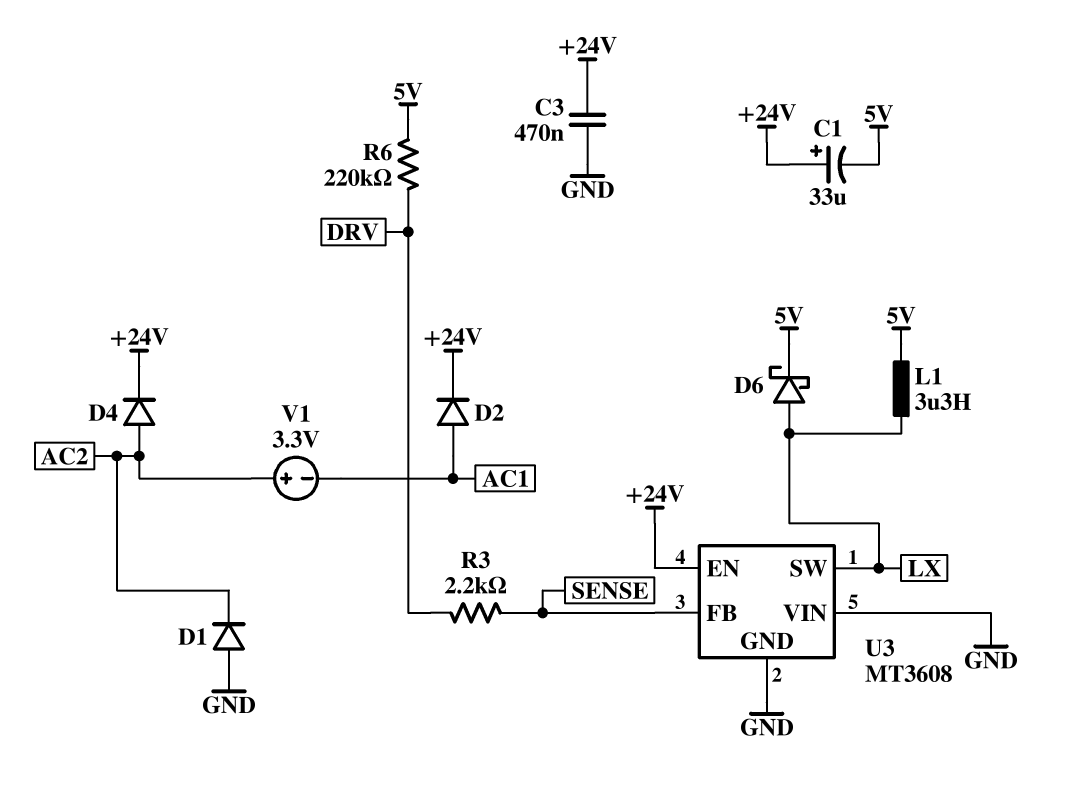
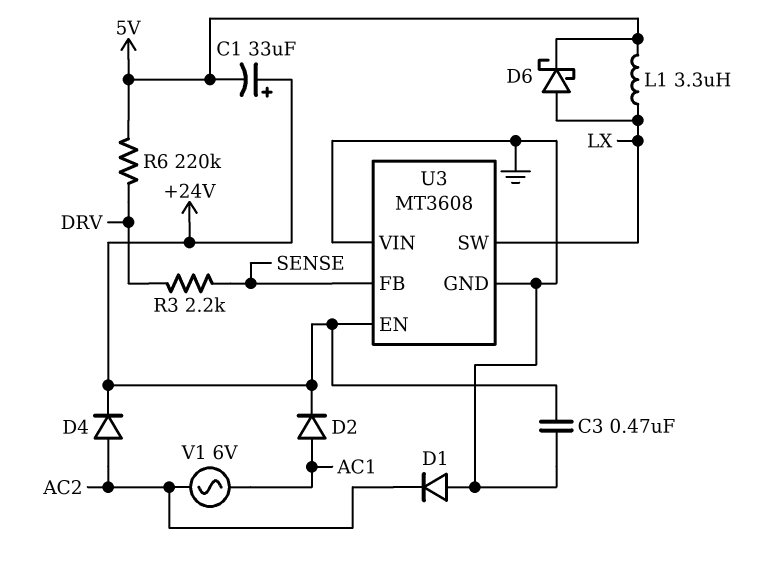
V1: 3.3V (plus AC2, minus AC1) -> AC 6V (AC1, AC2)

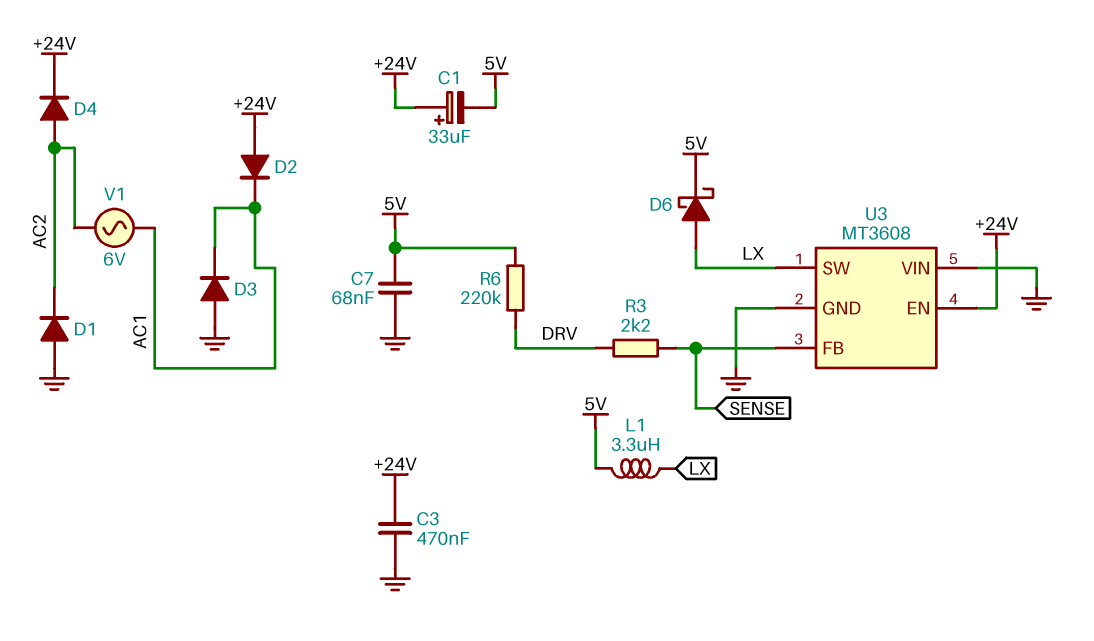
C7: none -> 68nF (5V, GND)
D2: diode (A AC1, K +24V) -> diode (A +24V, K AC1)
D3: none -> diode (A GND, K AC1)

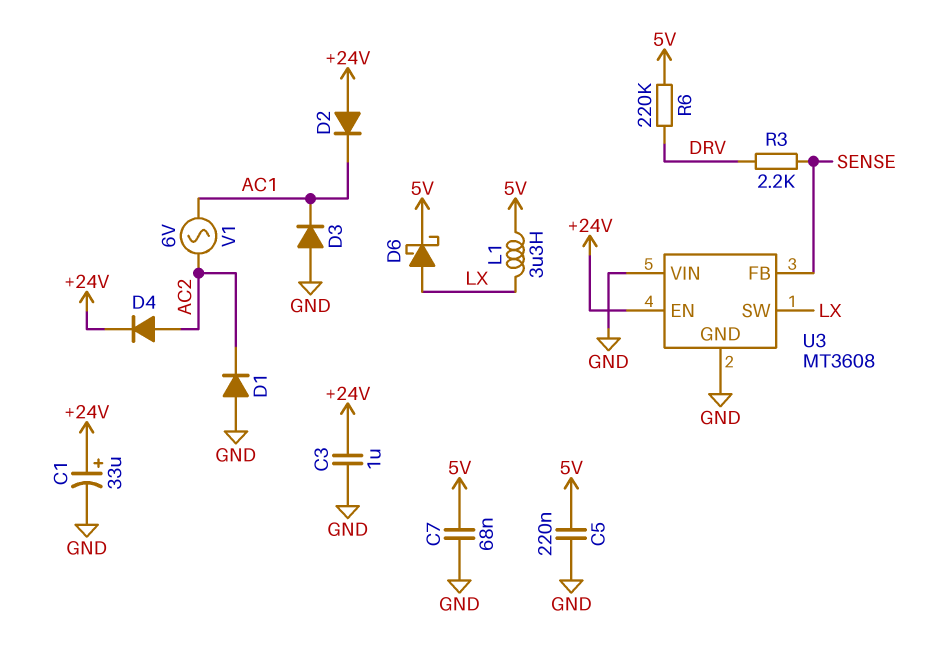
C1: 33uF (plus +24V, minus 5V) -> 33uF (plus +24V, minus GND)
C3: 470nF (+24V, GND) -> 1uF (+24V, GND)
C5: none -> 220nF (5V, GND)

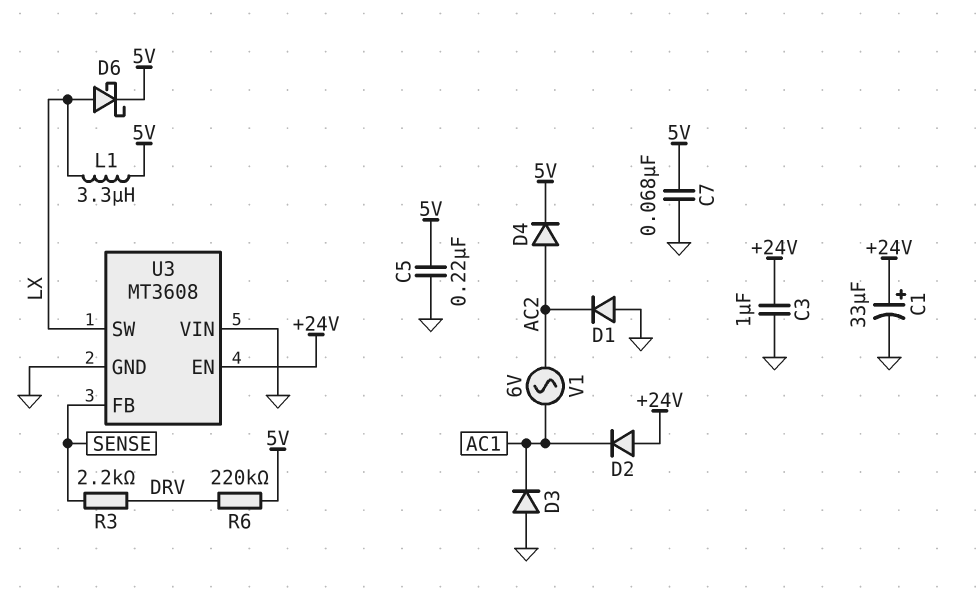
D4: diode (A AC2, K +24V) -> diode (A AC2, K 5V)

